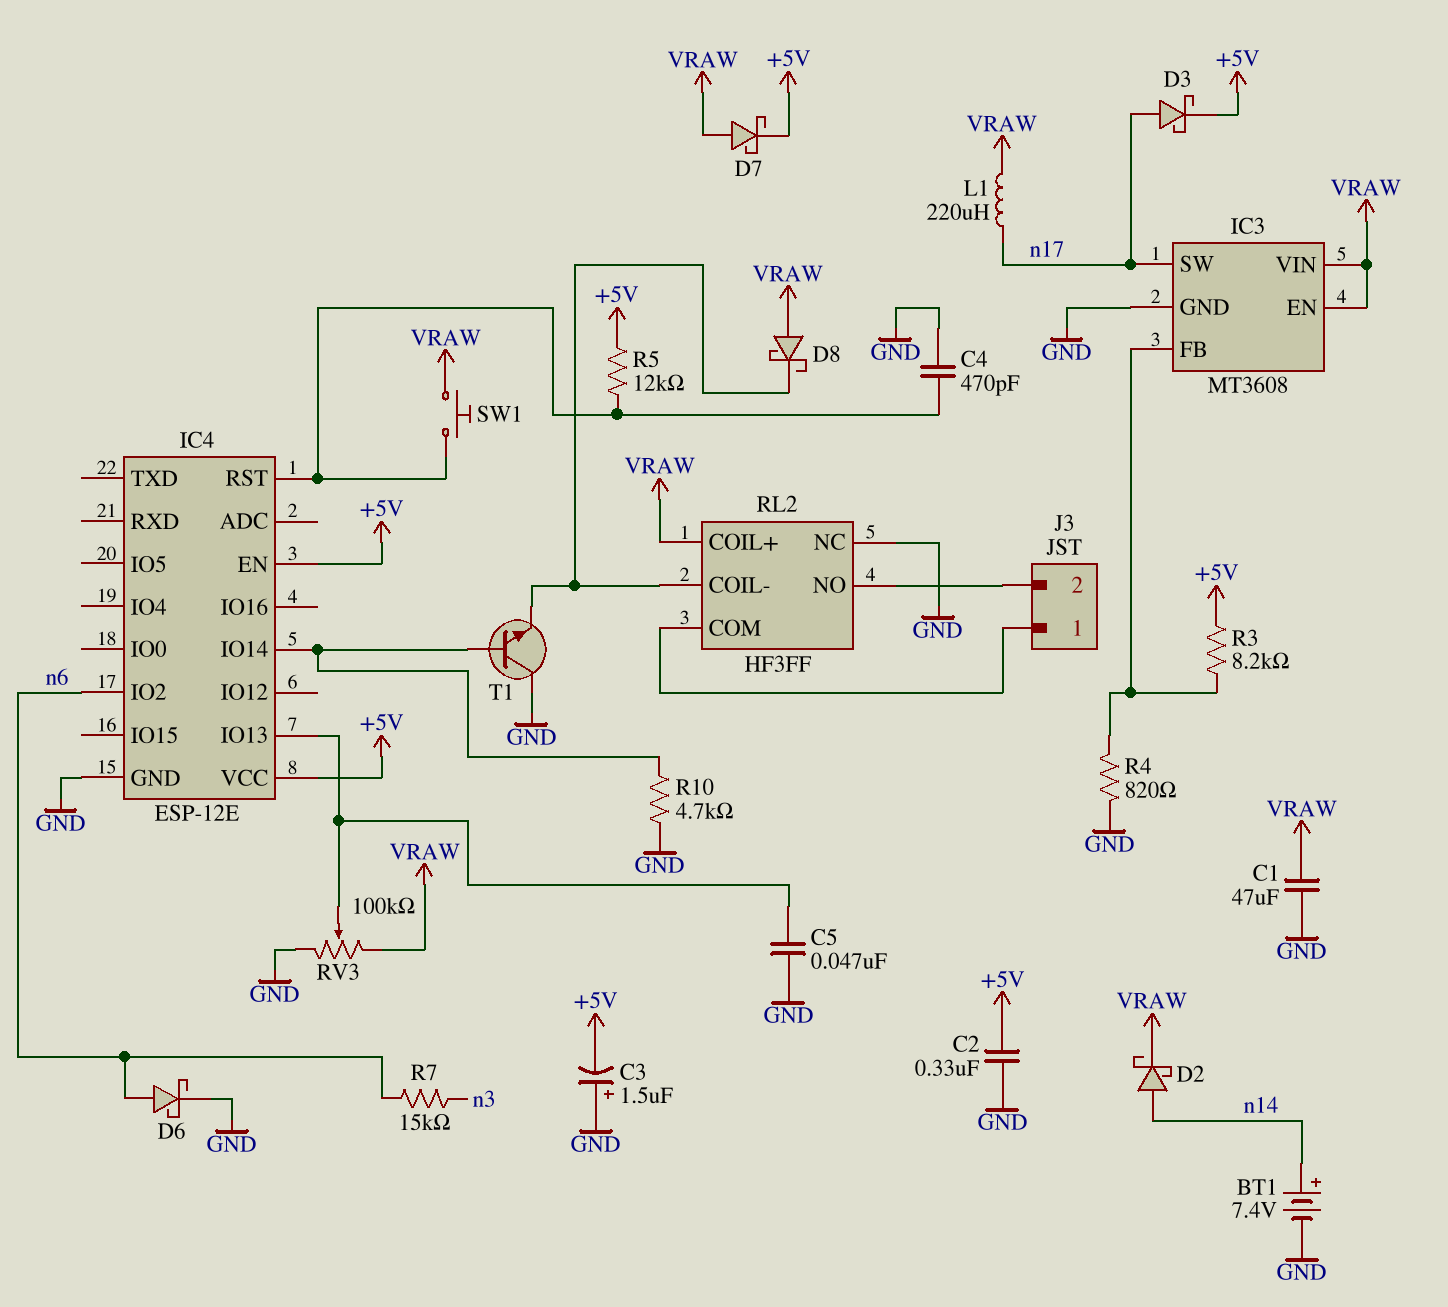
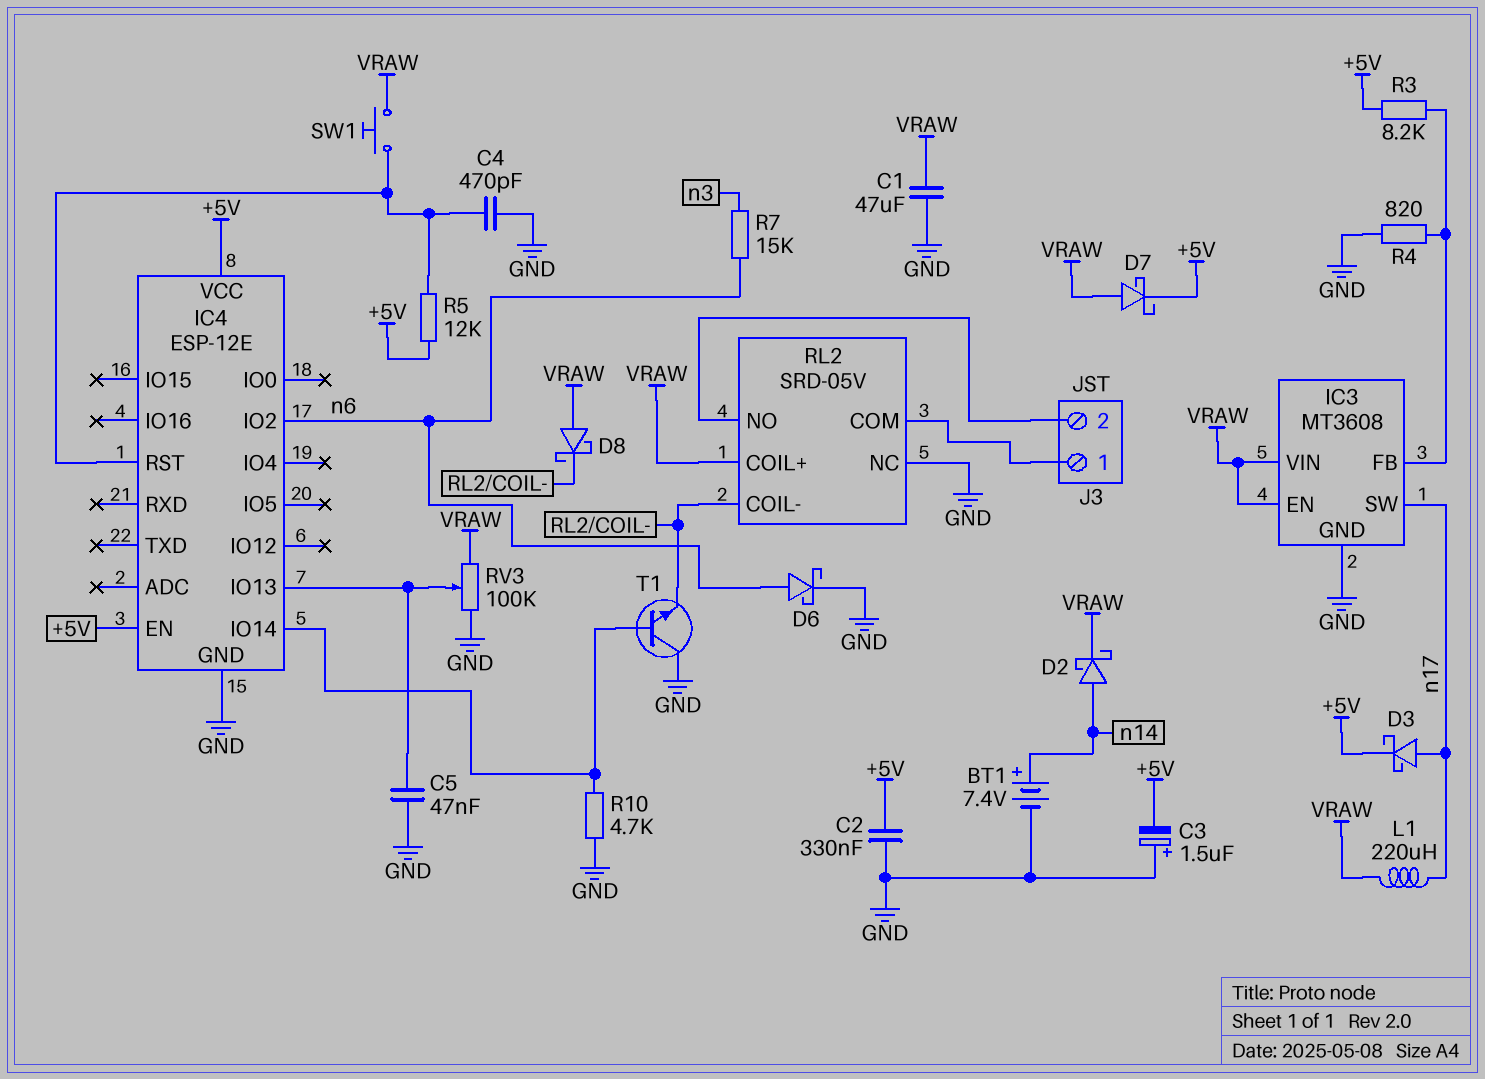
RL2: HF3FF -> SRD-05V

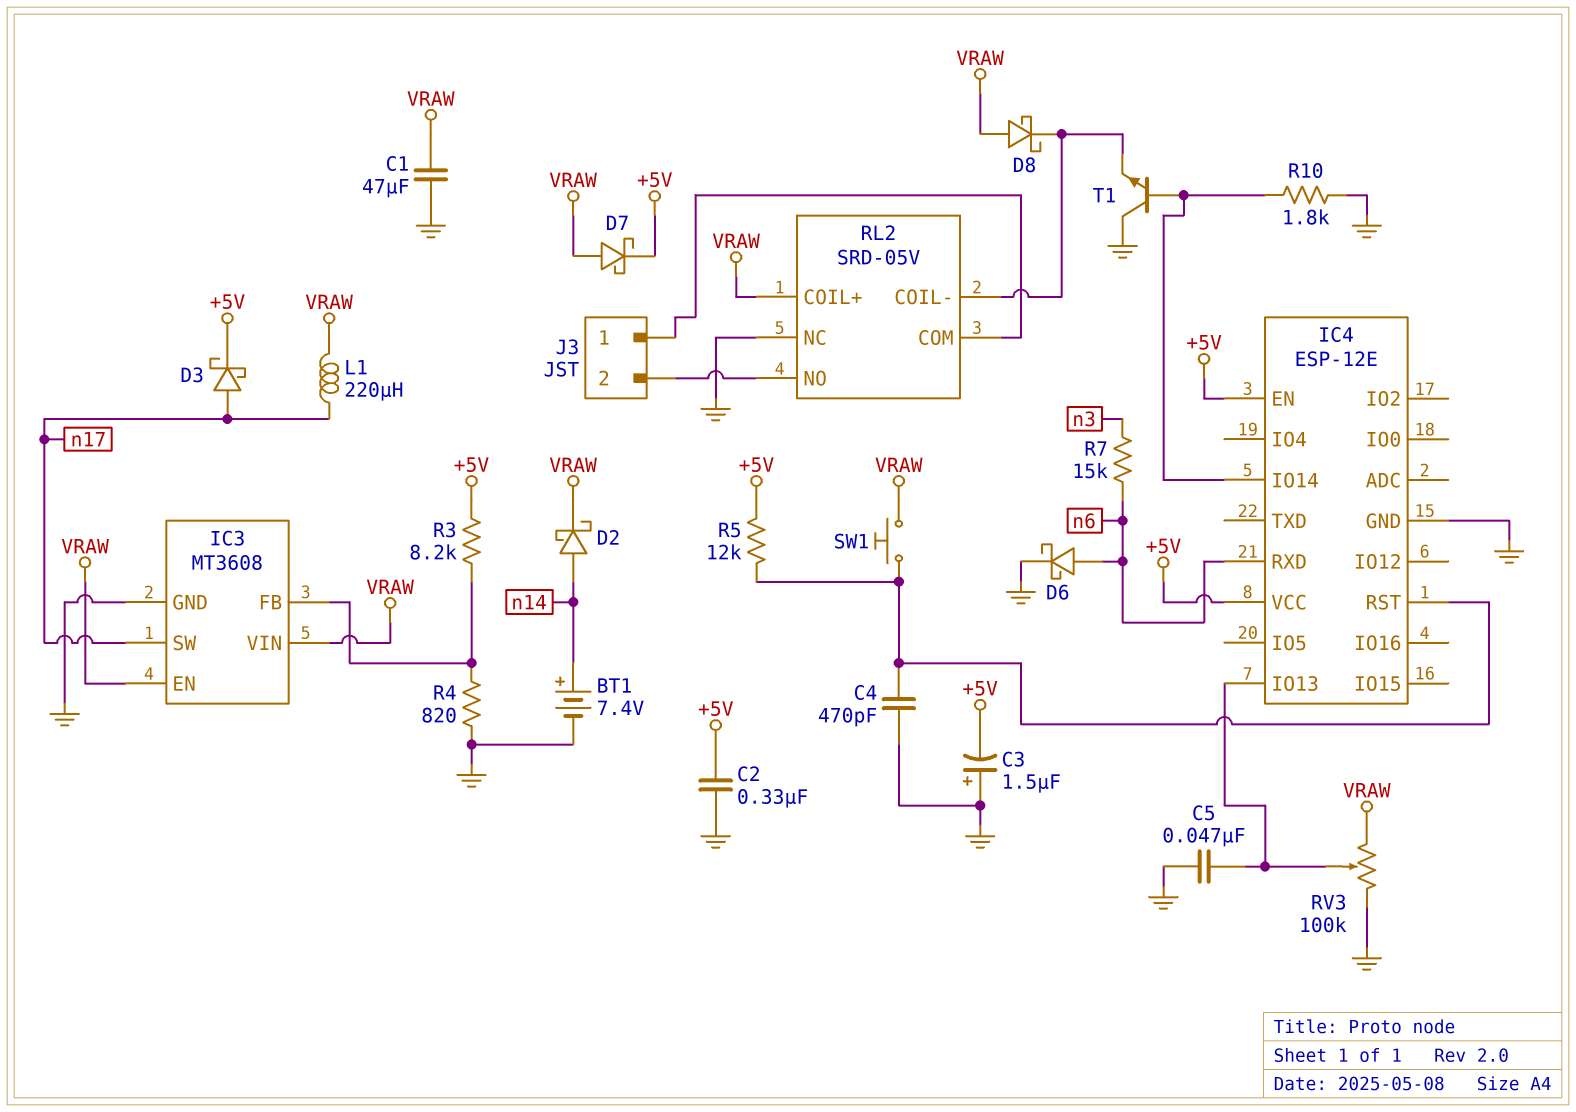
IC4 pin IO2: n6 -> none
IC4 pin RXD: none -> n6
R10: 4.7k (GND, IC4/IO14) -> 1.8k (GND, IC4/IO14)

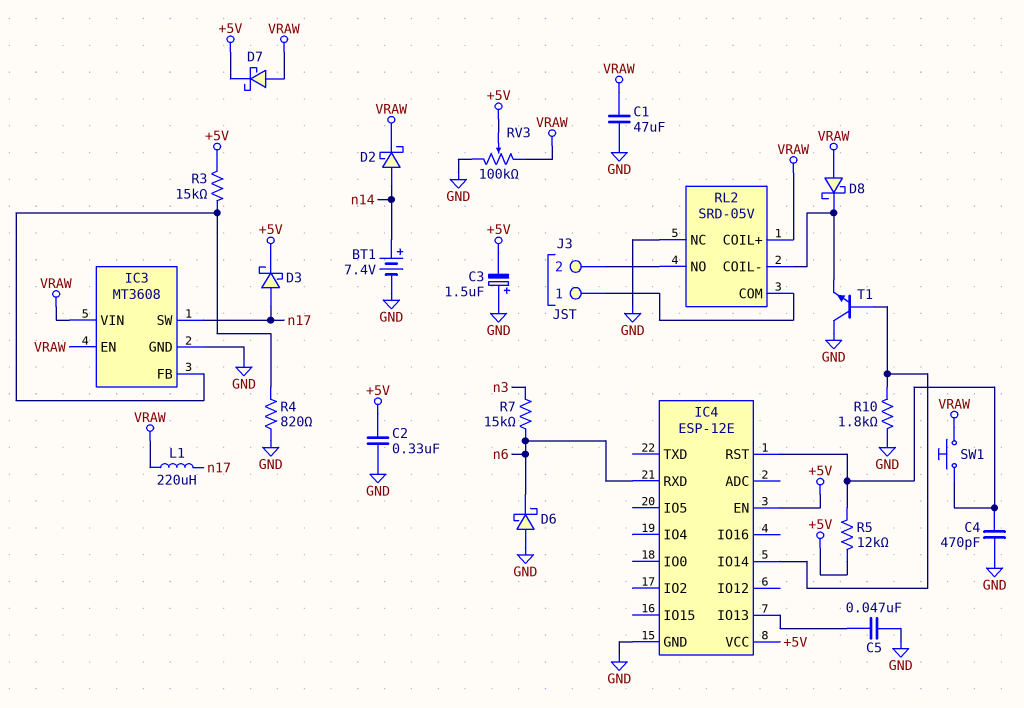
D6: schottky (A n6, K GND) -> schottky (A GND, K n6)
R3: 8.2k (+5V, IC3/FB) -> 15k (+5V, IC3/FB)
RV3: 100k (GND, VRAW, wiper IC4/IO13) -> 100k (GND, VRAW, wiper +5V)

